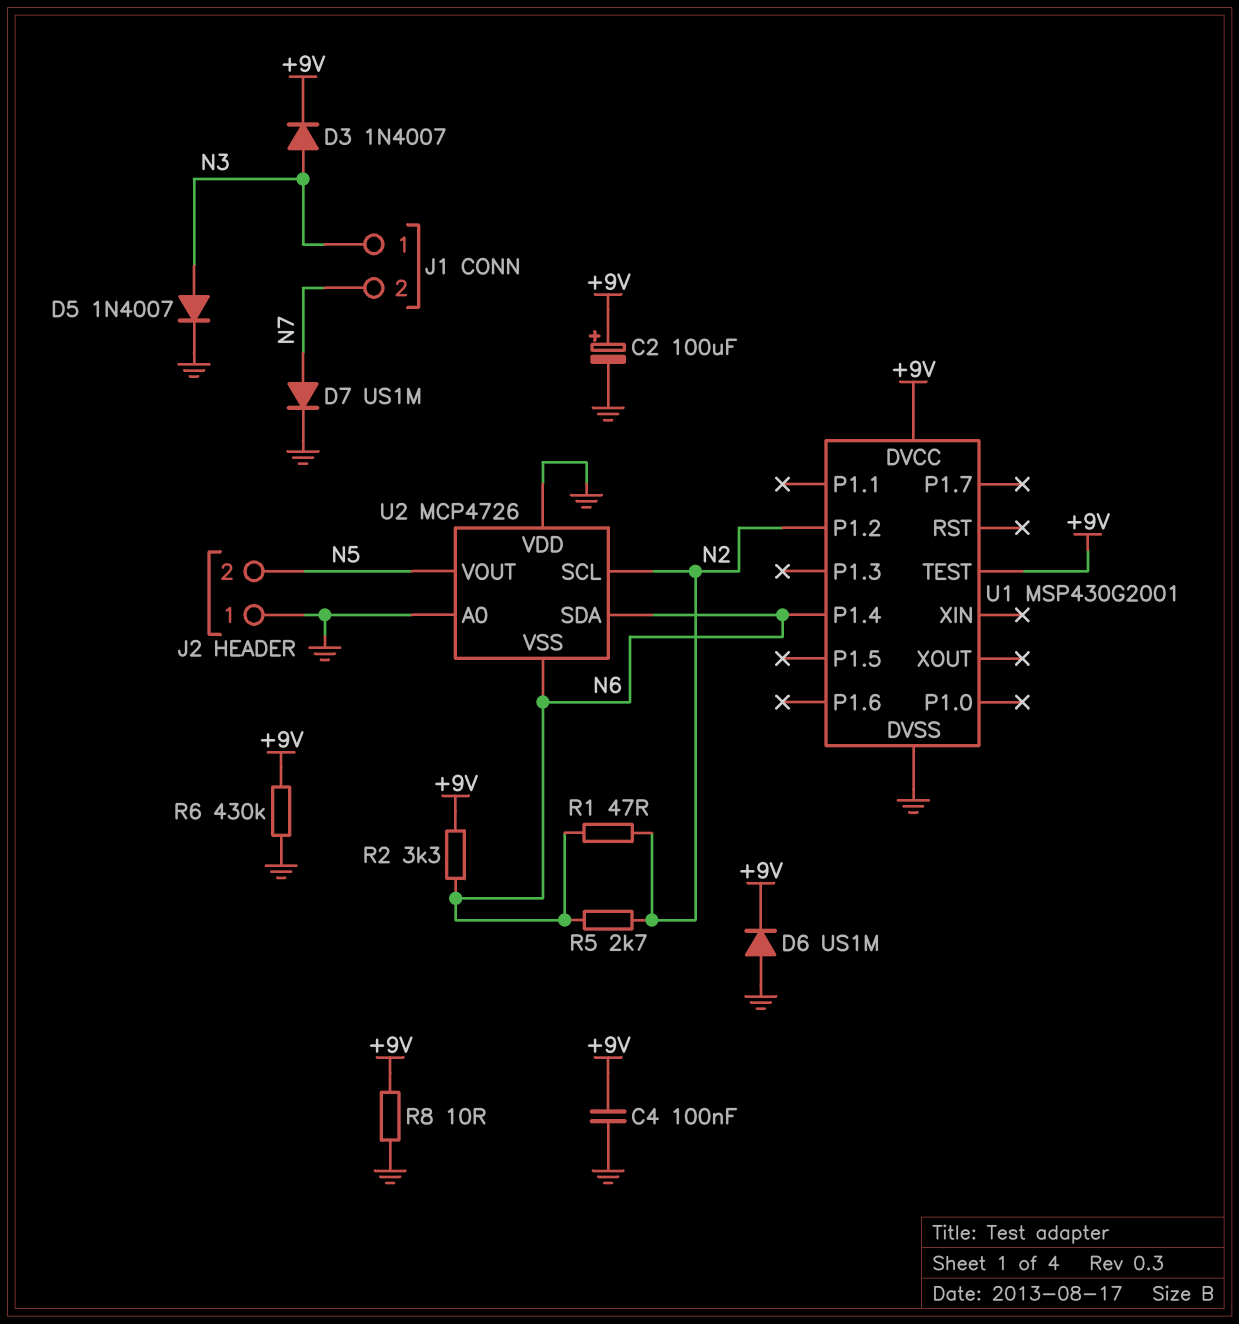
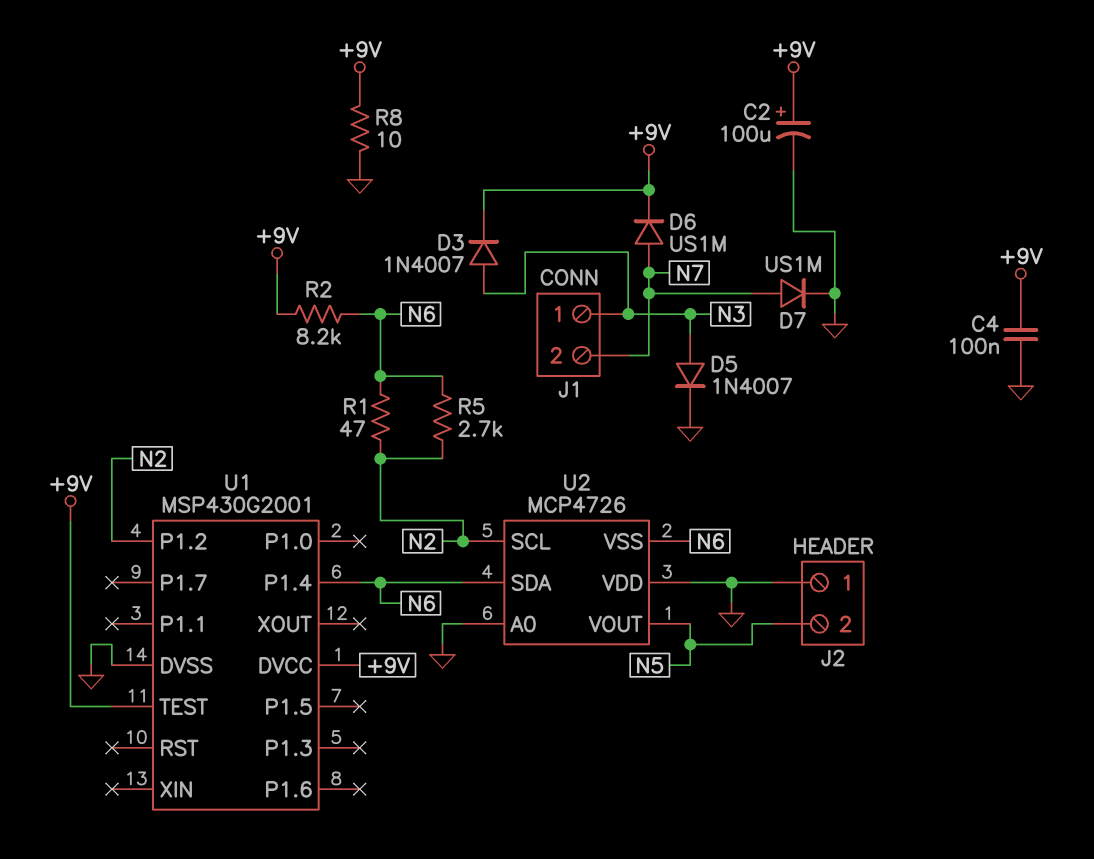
D6: diode US1M (A GND, K +9V) -> diode US1M (A N7, K +9V)
R2: 3.3k (+9V, N6) -> 8.2k (+9V, N6)
R6: 430k (+9V, GND) -> none

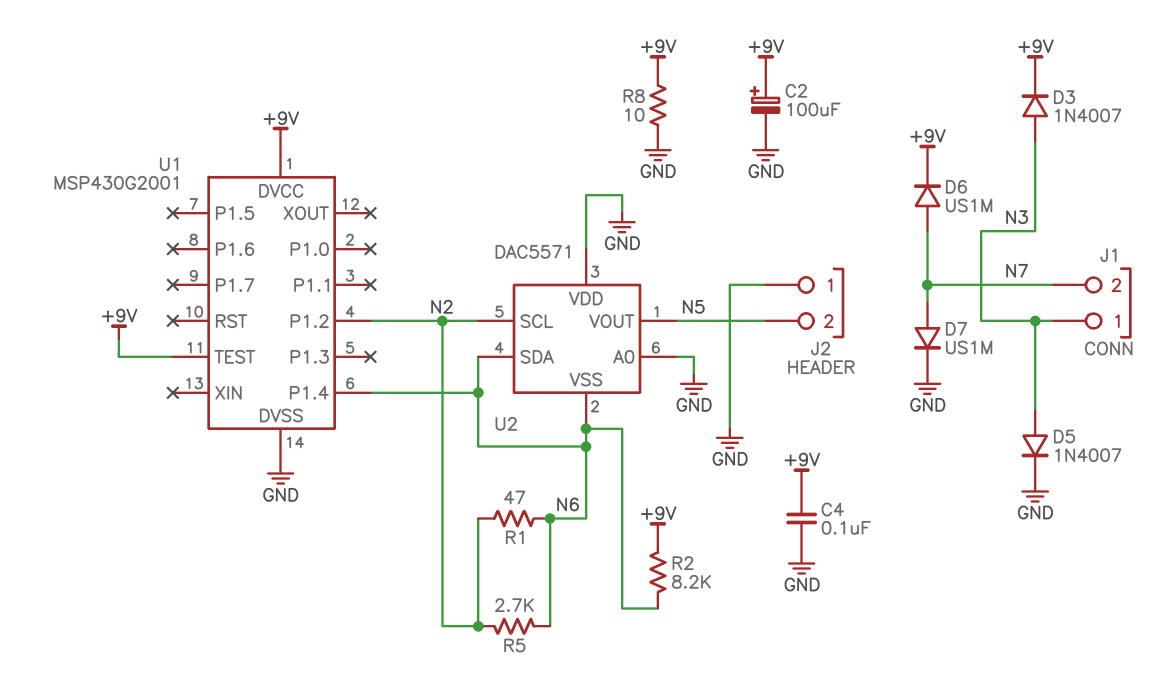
U2: MCP4726 -> DAC5571

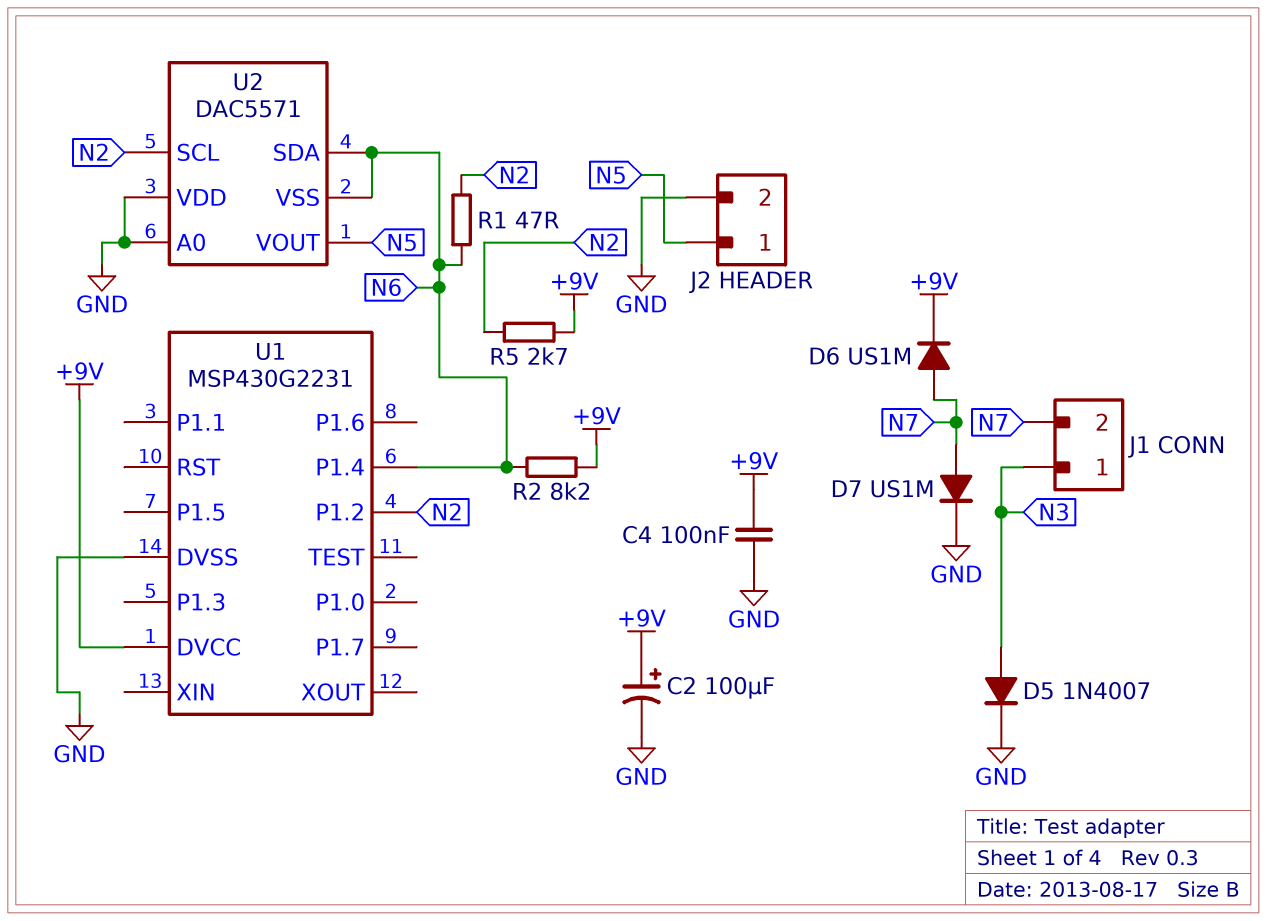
D3: diode 1N4007 (A N3, K +9V) -> none
J2 pin 1: GND -> N5
J2 pin 2: N5 -> GND
R5: 2.7k (N2, N6) -> 2.7k (+9V, N2)
R8: 10 (+9V, GND) -> none
U1: MSP430G2001 -> MSP430G2231
U1 pin TEST: +9V -> none

